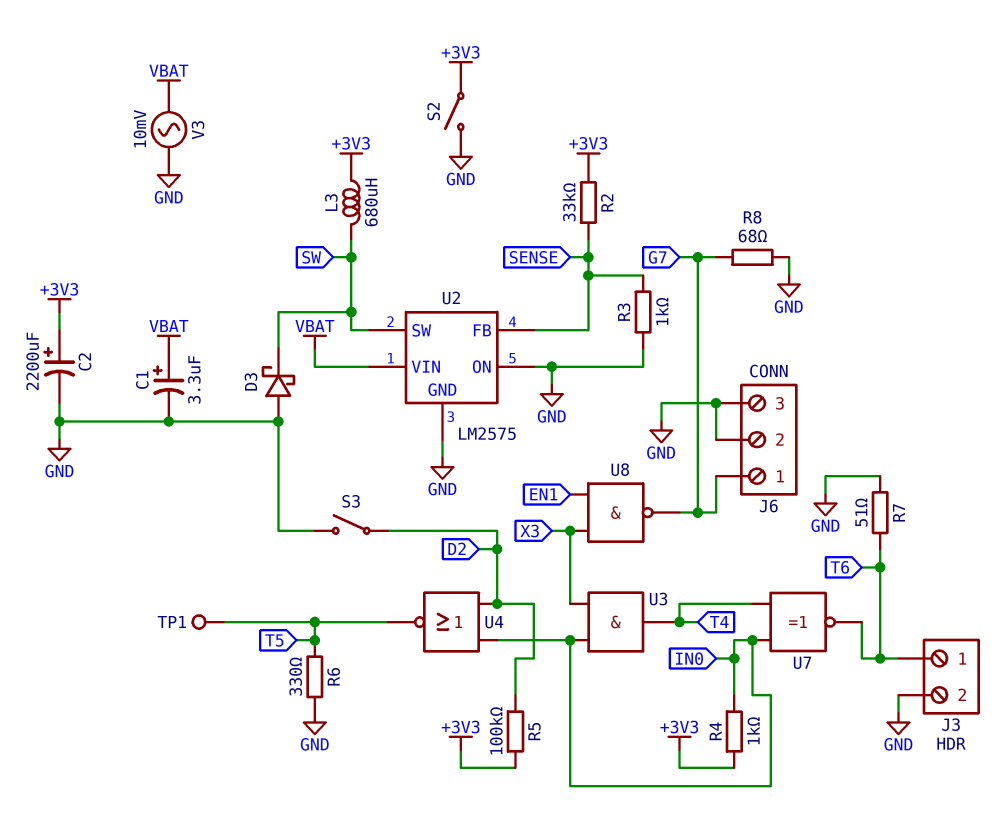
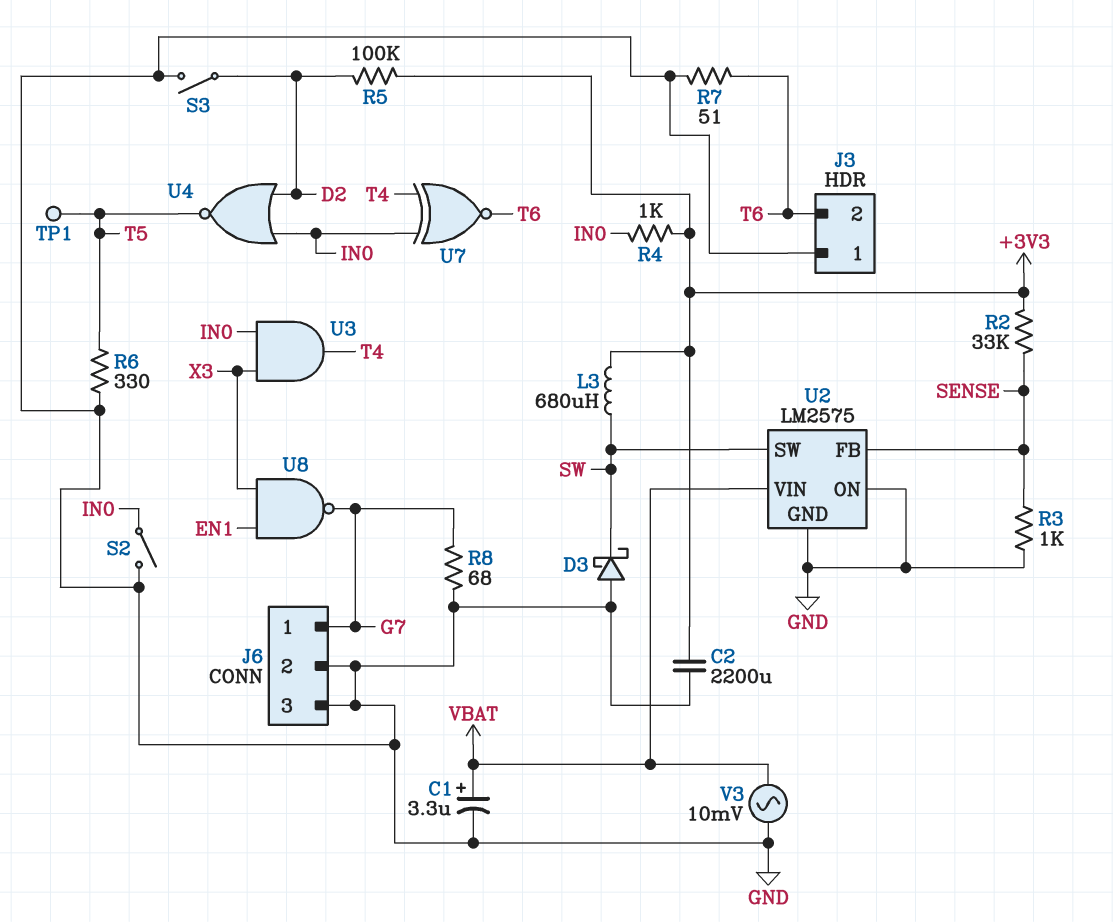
C2: 2200uF (plus +3V3, minus GND) -> 2200uF (+3V3, GND)
J3 pin 1: T6 -> GND
J3 pin 2: GND -> T6
S2: switch (+3V3, GND) -> switch (GND, IN0)

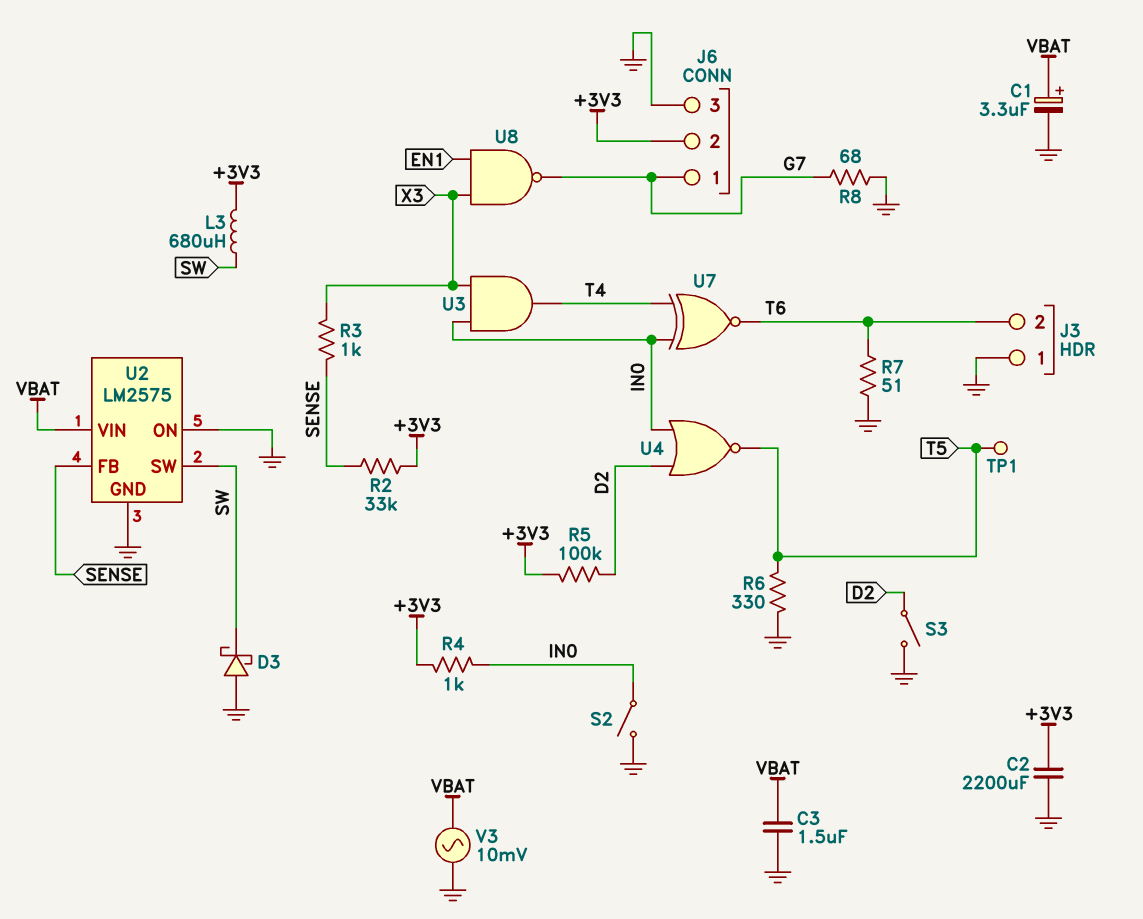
C3: none -> 1.5uF (GND, VBAT)
J6 pin 2: GND -> +3V3
R3: 1k (GND, SENSE) -> 1k (SENSE, X3)

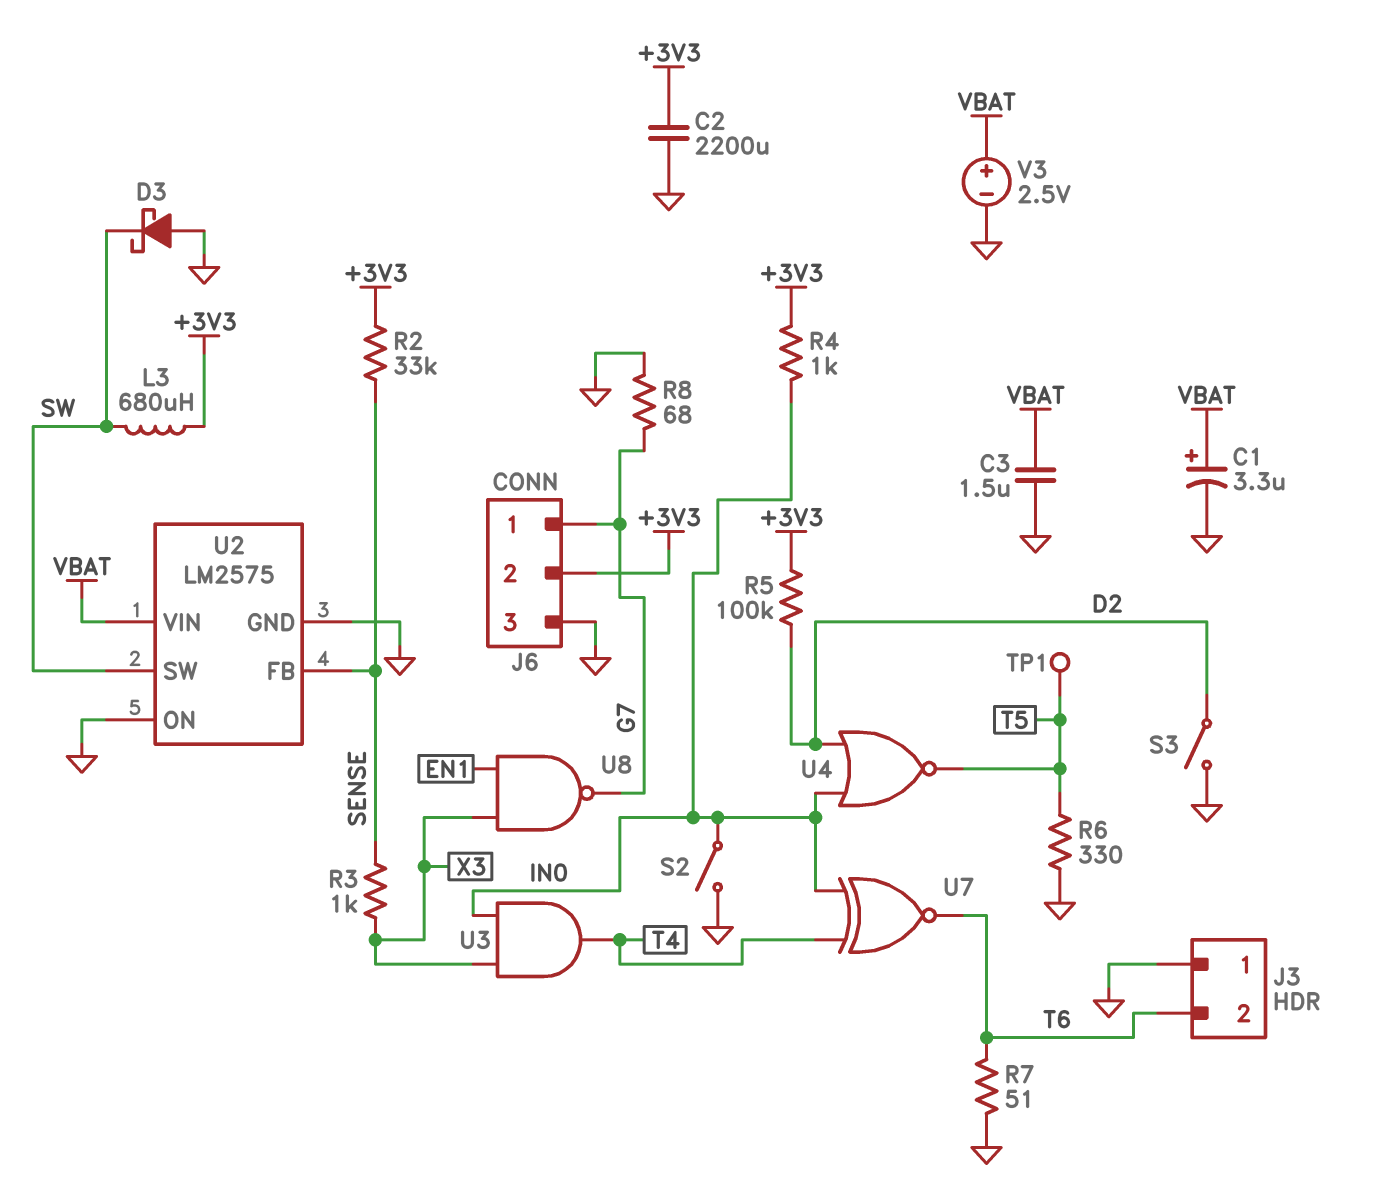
V3: AC 10mV (GND, VBAT) -> 2.5V (plus VBAT, minus GND)

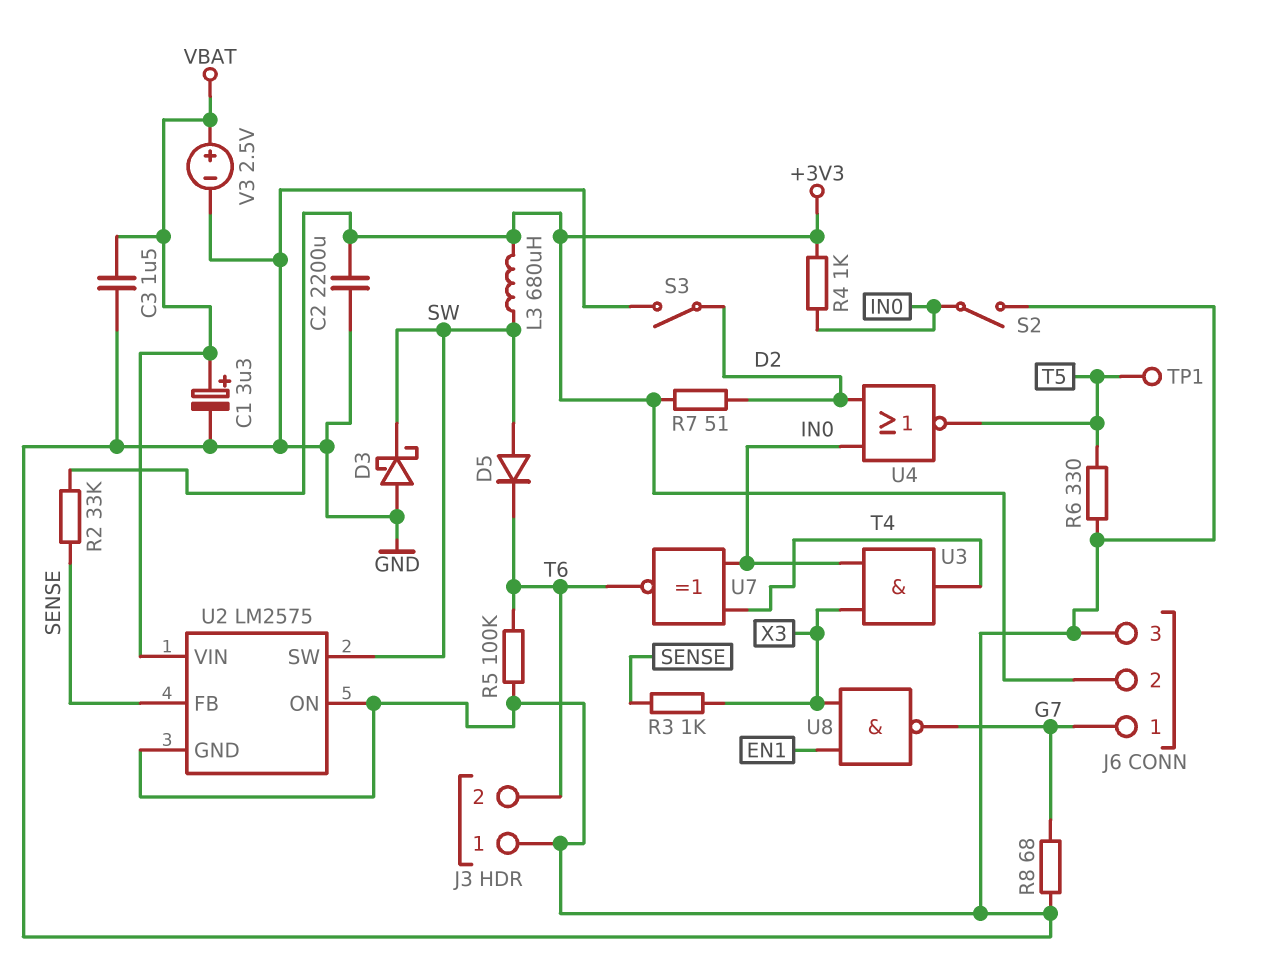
D5: none -> diode (A SW, K T6)
R5: 100k (+3V3, D2) -> 100k (GND, T6)
R7: 51 (GND, T6) -> 51 (+3V3, D2)

